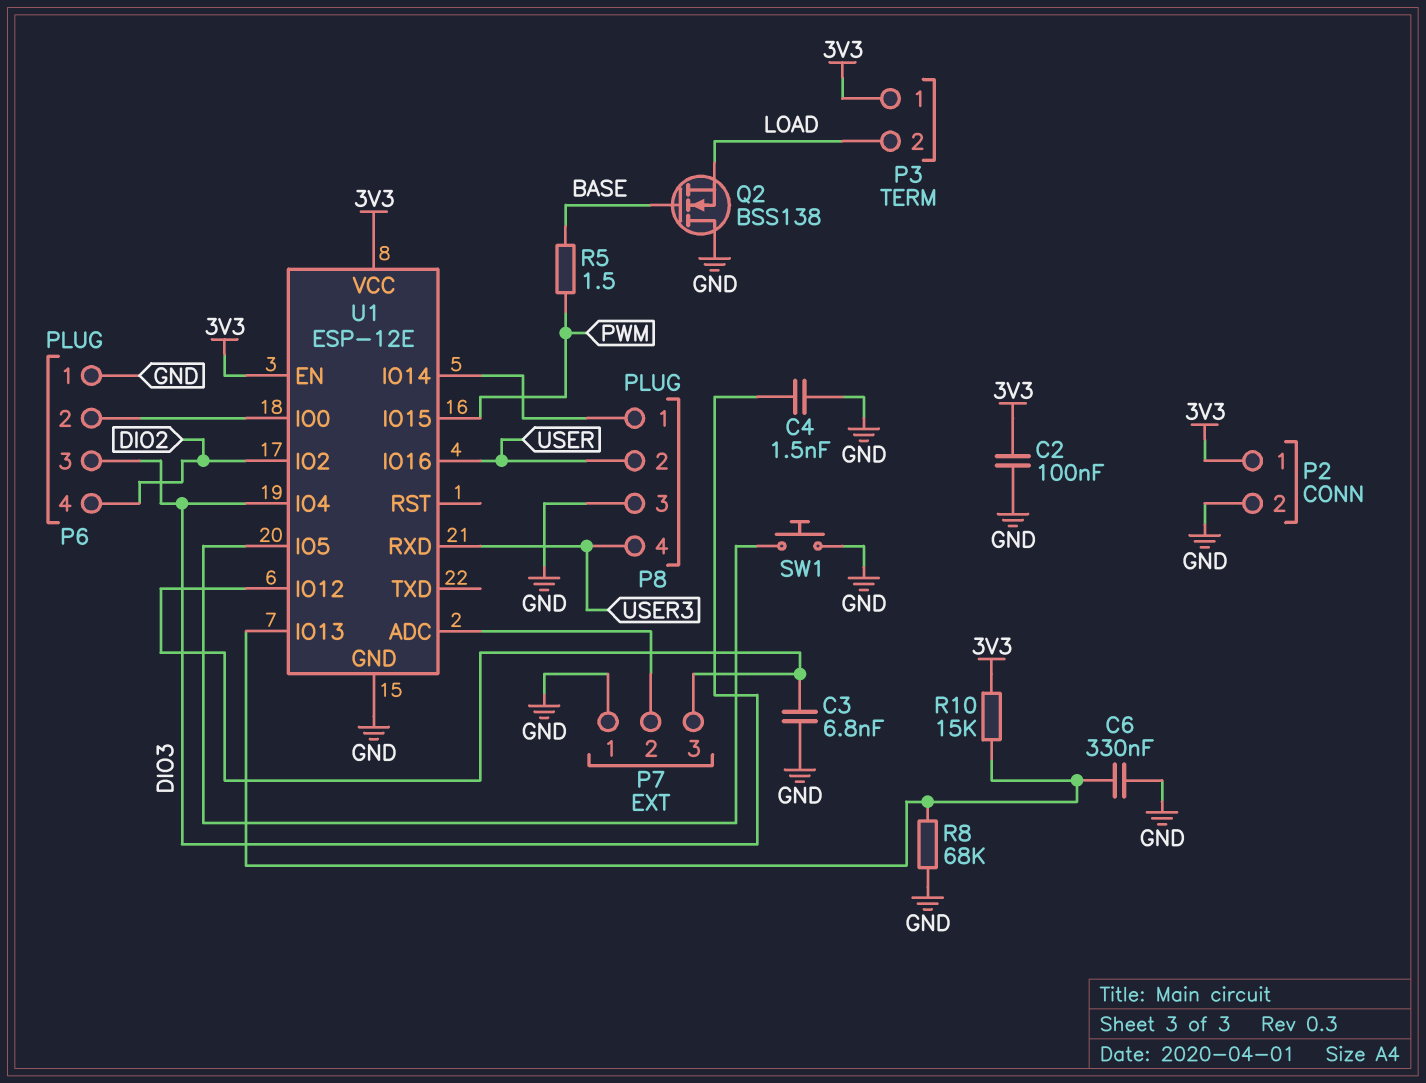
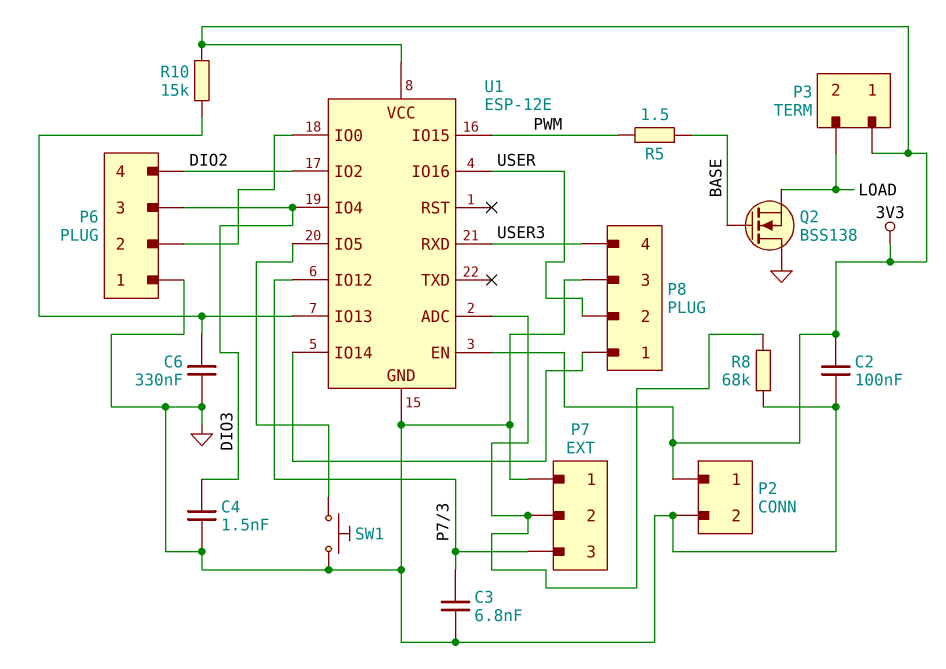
R8: 68k (GND, U1/IO13) -> 68k (GND, P7/2)

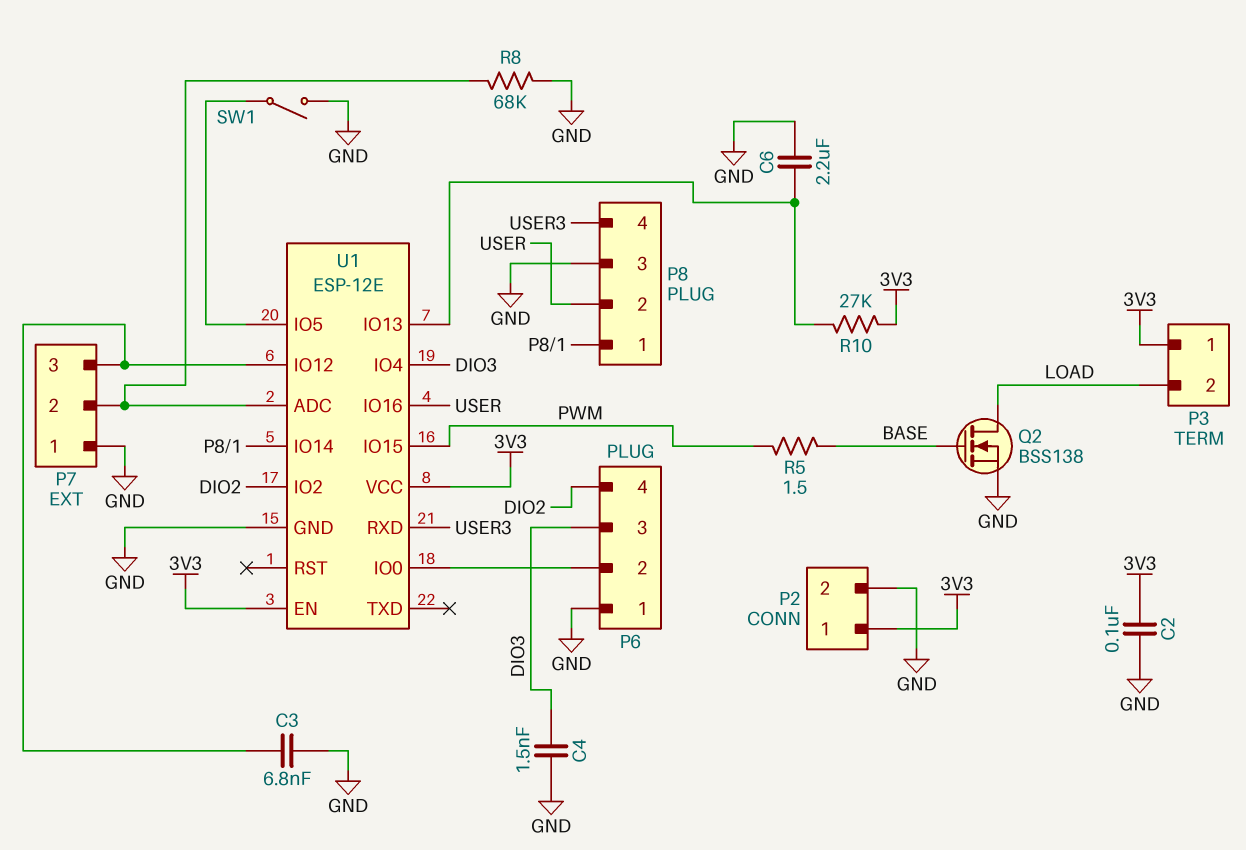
C6: 330nF (GND, U1/IO13) -> 2.2uF (GND, U1/IO13)
Q2: NMOS BSS138 (G BASE, D GND, S LOAD) -> NMOS BSS138 (G BASE, D LOAD, S GND)
R10: 15k (3V3, U1/IO13) -> 27k (3V3, U1/IO13)
SW1: button (GND, U1/IO5) -> switch (GND, U1/IO5)

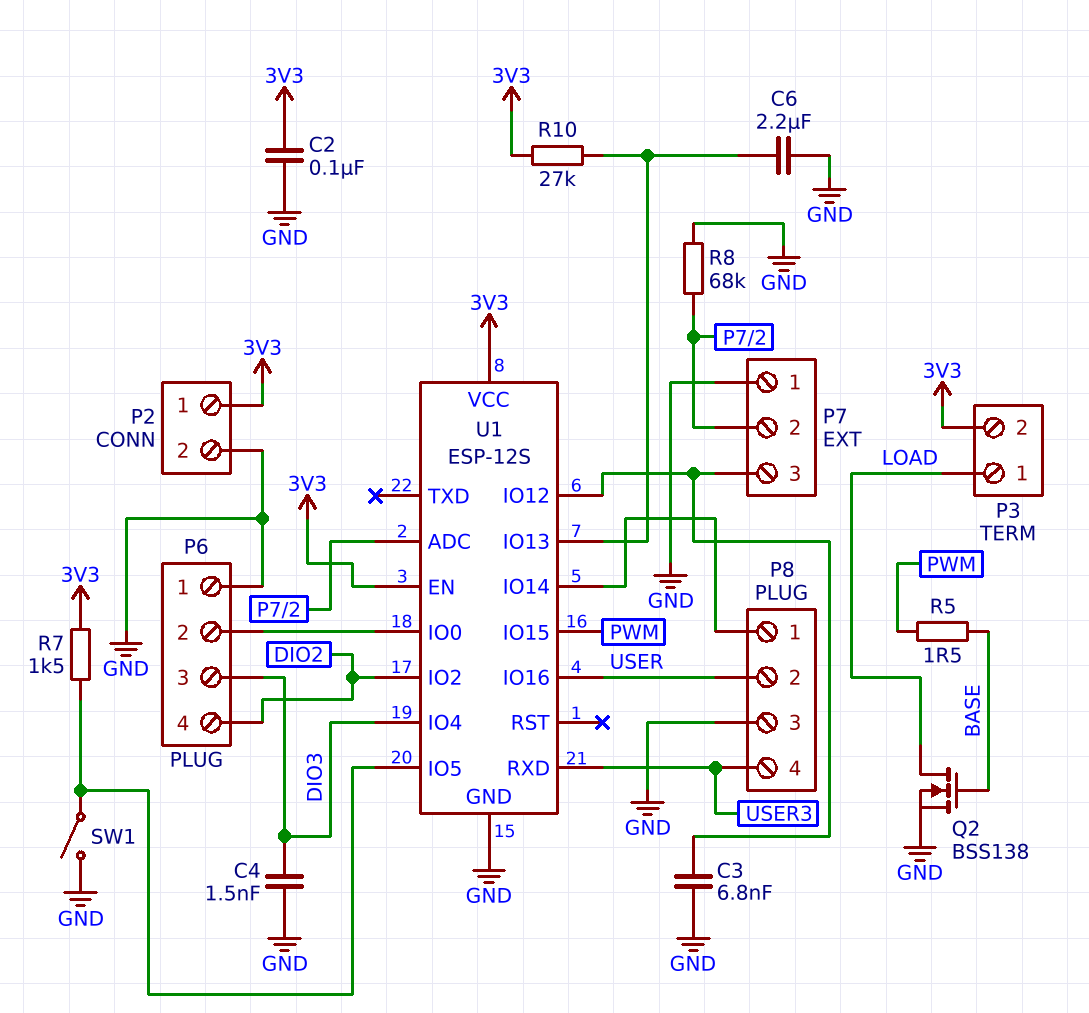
P3 pin 1: 3V3 -> LOAD
P3 pin 2: LOAD -> 3V3
R7: none -> 1.5k (3V3, U1/IO5)
U1: ESP-12E -> ESP-12S

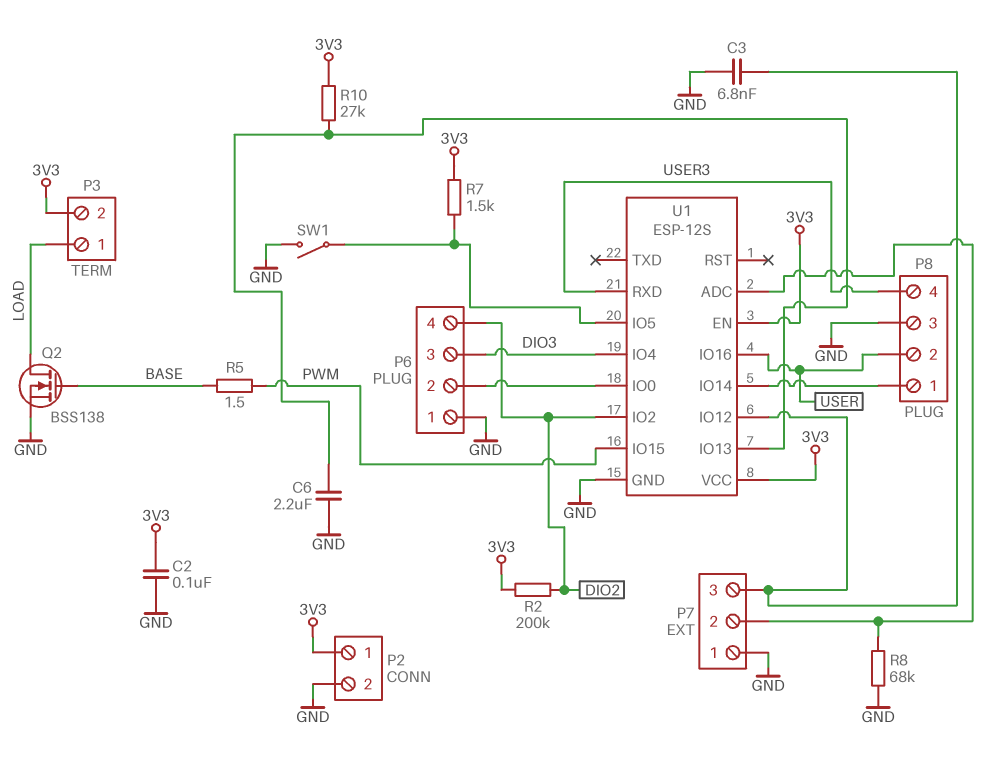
C4: 1.5nF (DIO3, GND) -> none
R2: none -> 200k (3V3, DIO2)

